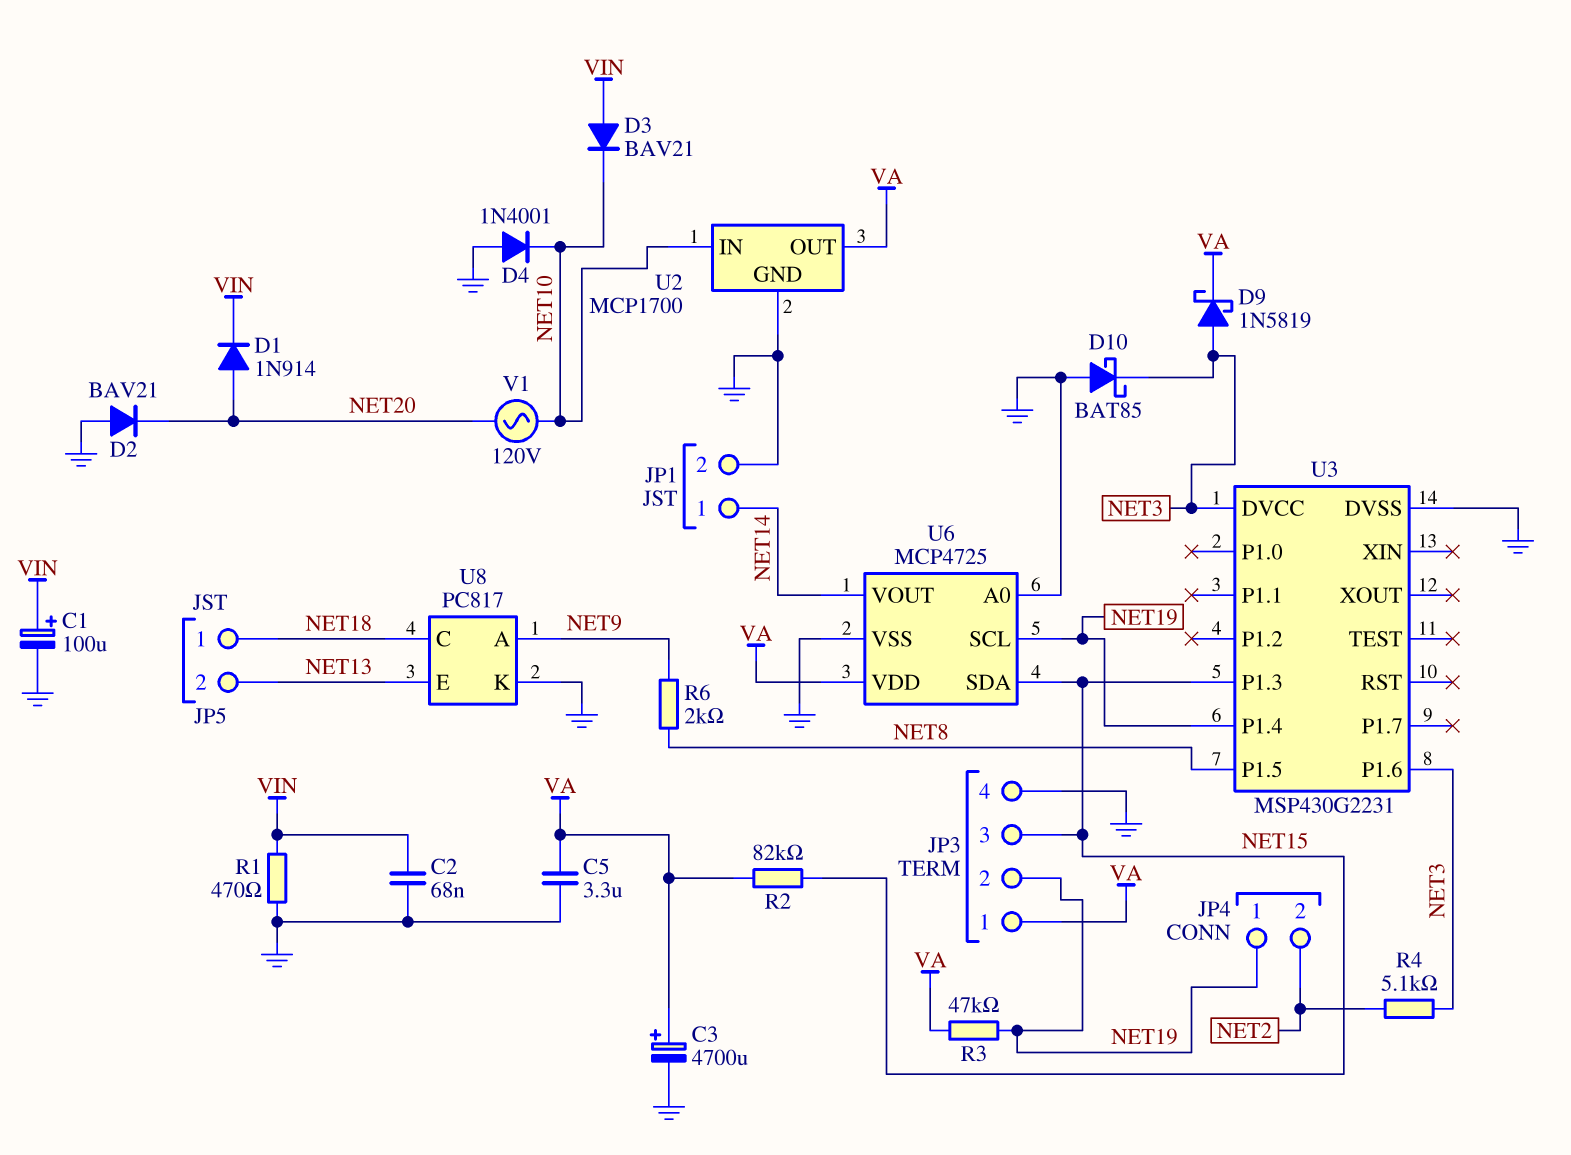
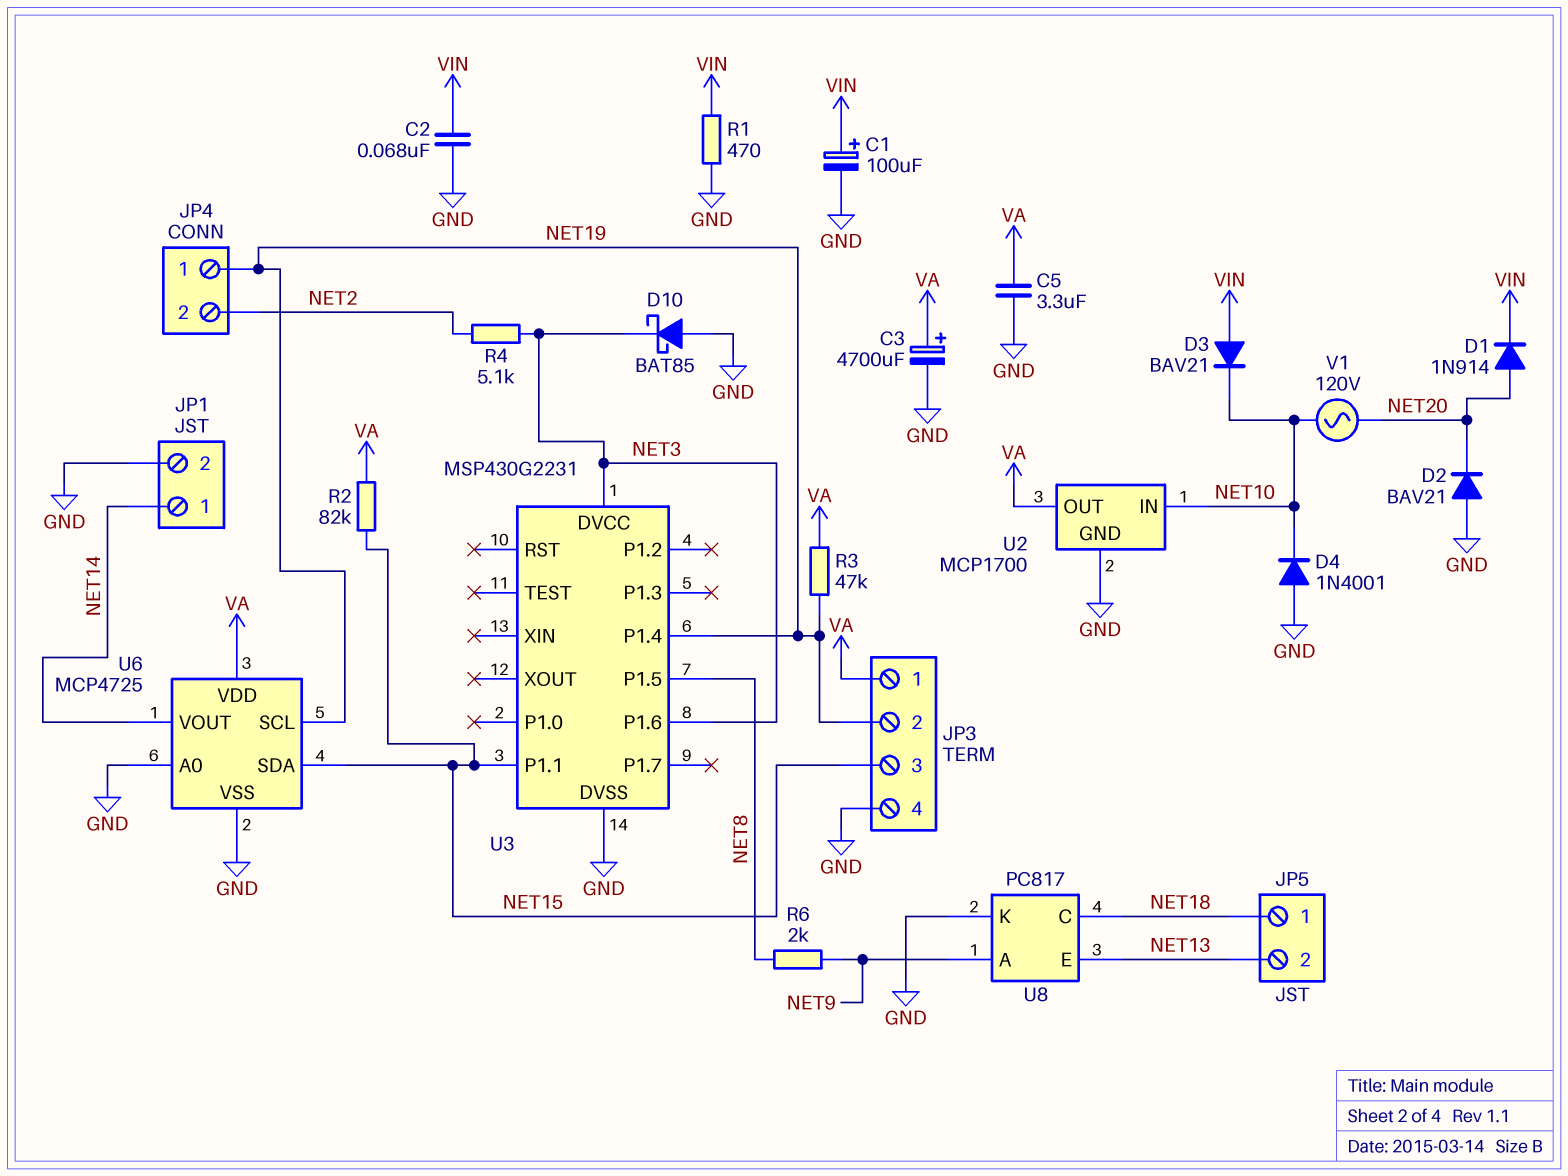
D9: schottky 1N5819 (A NET3, K VA) -> none
U3 pin P1.1: none -> NET15
U3 pin P1.3: NET15 -> none

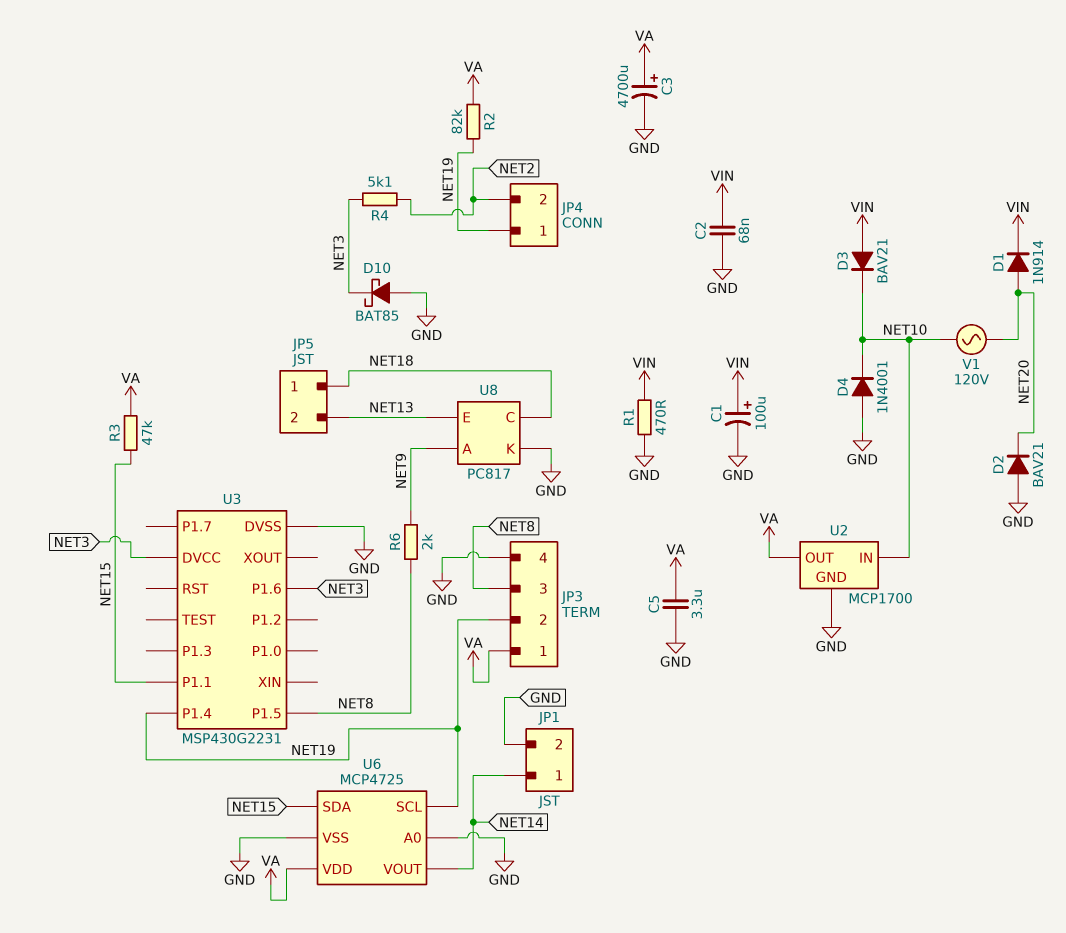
JP3 pin 3: NET15 -> NET8
R2: 82k (NET15, VA) -> 82k (NET19, VA)
R3: 47k (NET19, VA) -> 47k (NET15, VA)

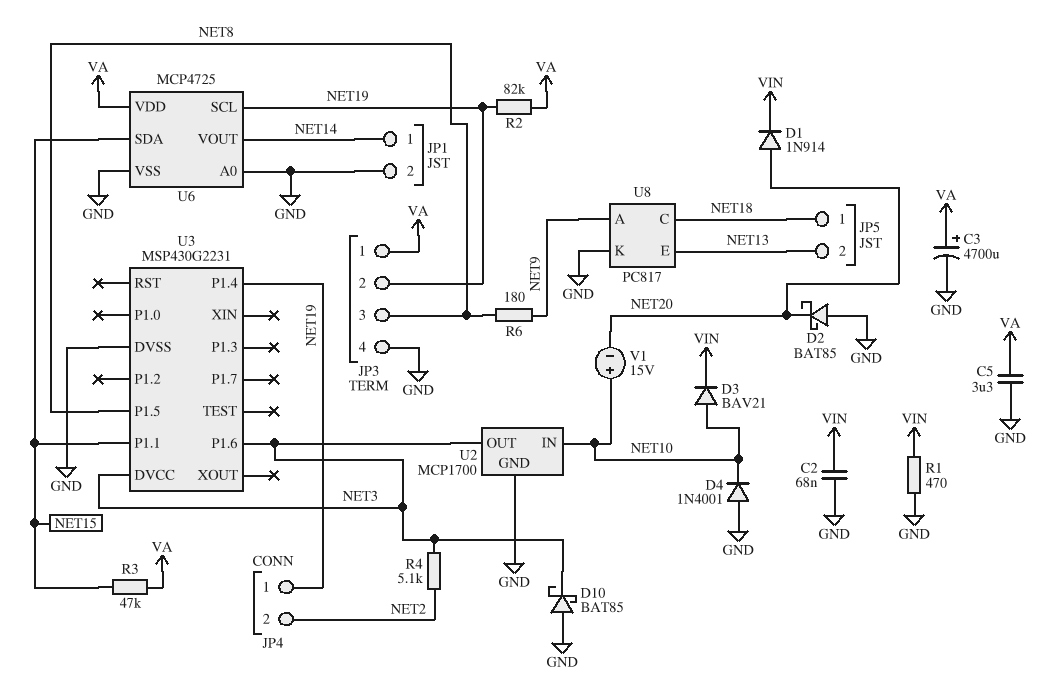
C1: 100uF (plus VIN, minus GND) -> none
D2: diode BAV21 (A GND, K NET20) -> schottky BAT85 (A GND, K NET20)
D3: diode BAV21 (A VIN, K NET10) -> diode BAV21 (A NET10, K VIN)
R6: 2k (NET8, NET9) -> 180 (NET8, NET9)
U2 pin OUT: VA -> NET3
V1: AC 120V (NET10, NET20) -> 15V (plus NET10, minus NET20)

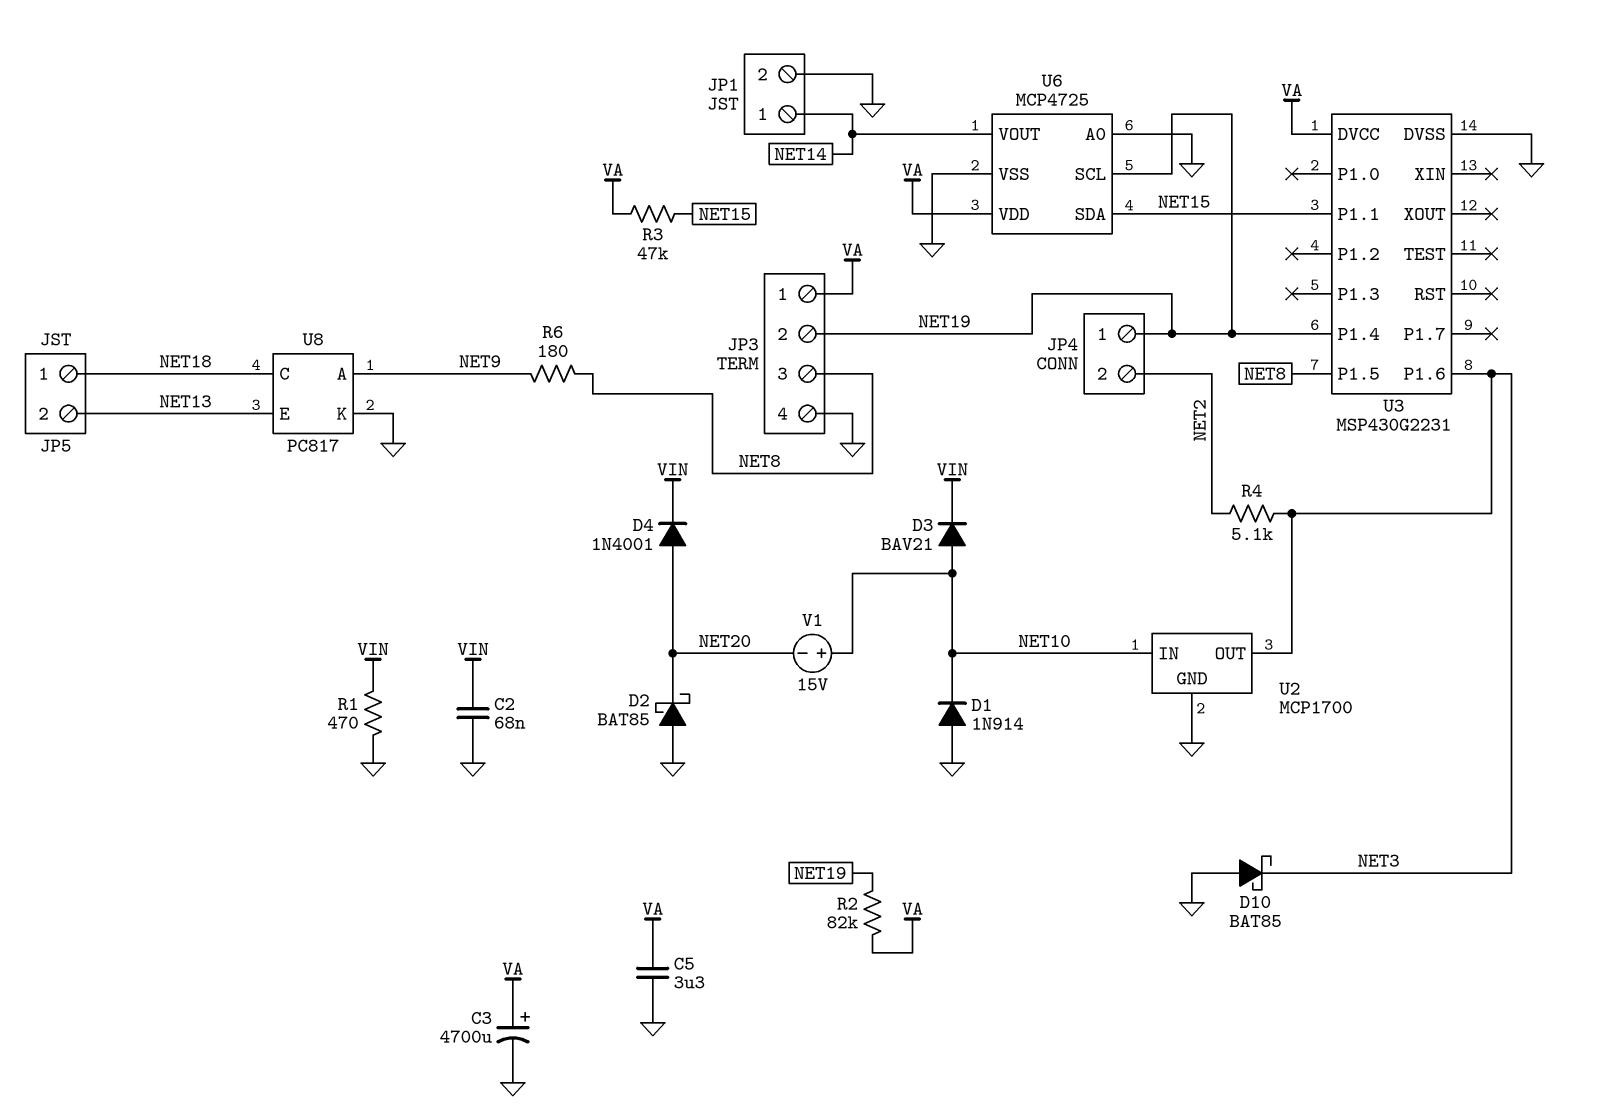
D1: diode 1N914 (A NET20, K VIN) -> diode 1N914 (A GND, K NET10)
D4: diode 1N4001 (A GND, K NET10) -> diode 1N4001 (A NET20, K VIN)
U3 pin DVCC: NET3 -> VA

